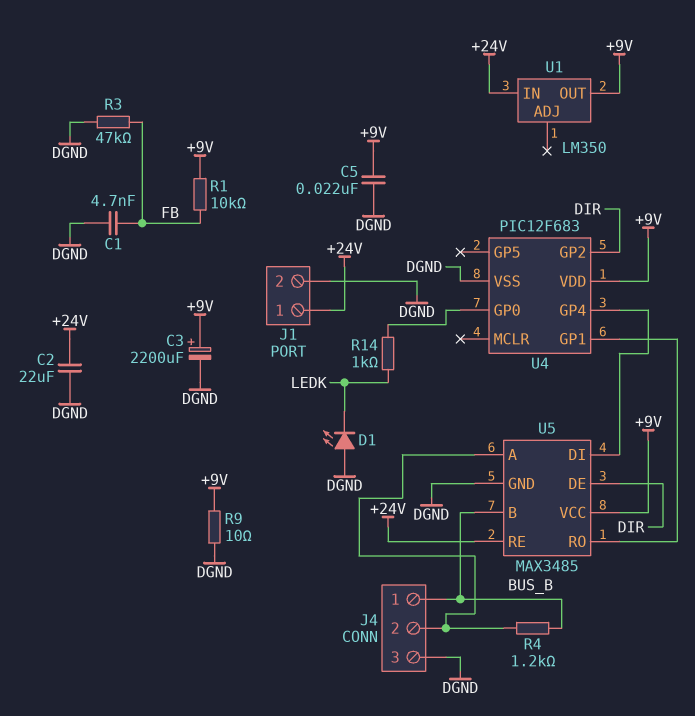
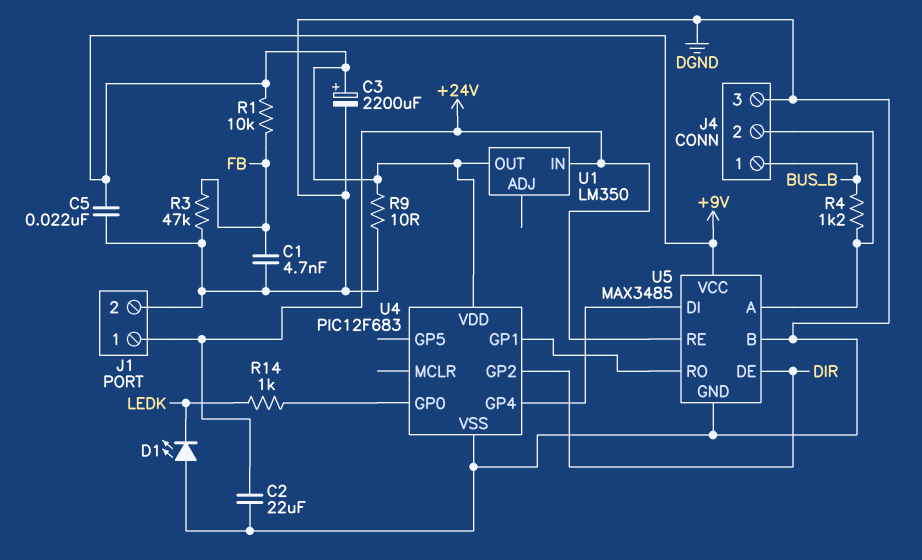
U5 pin B: BUS_B -> DGND

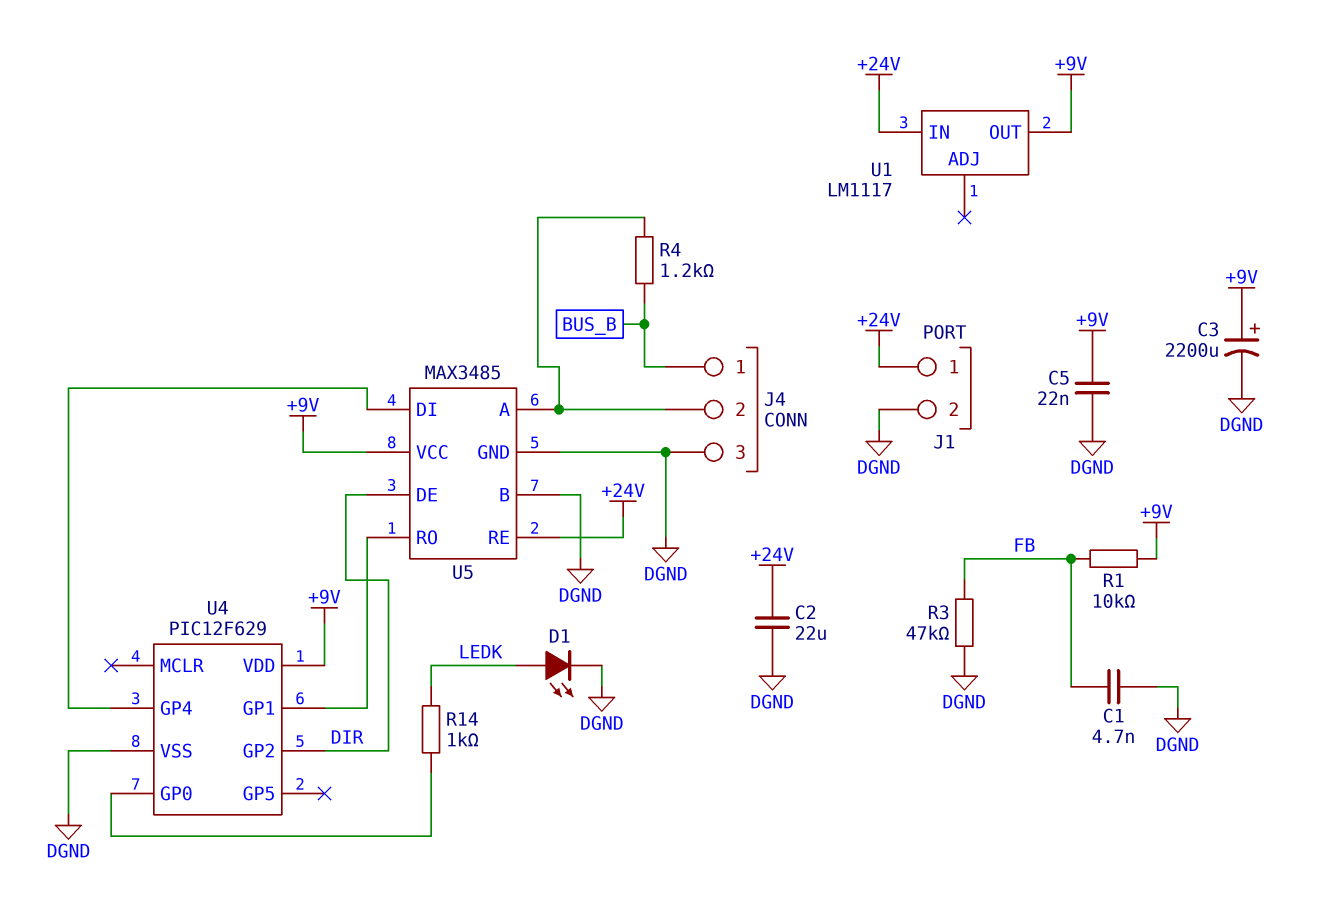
D1: LED (A DGND, K LEDK) -> LED (A LEDK, K DGND)
R9: 10 (+9V, DGND) -> none
U1: LM350 -> LM1117
U4: PIC12F683 -> PIC12F629

